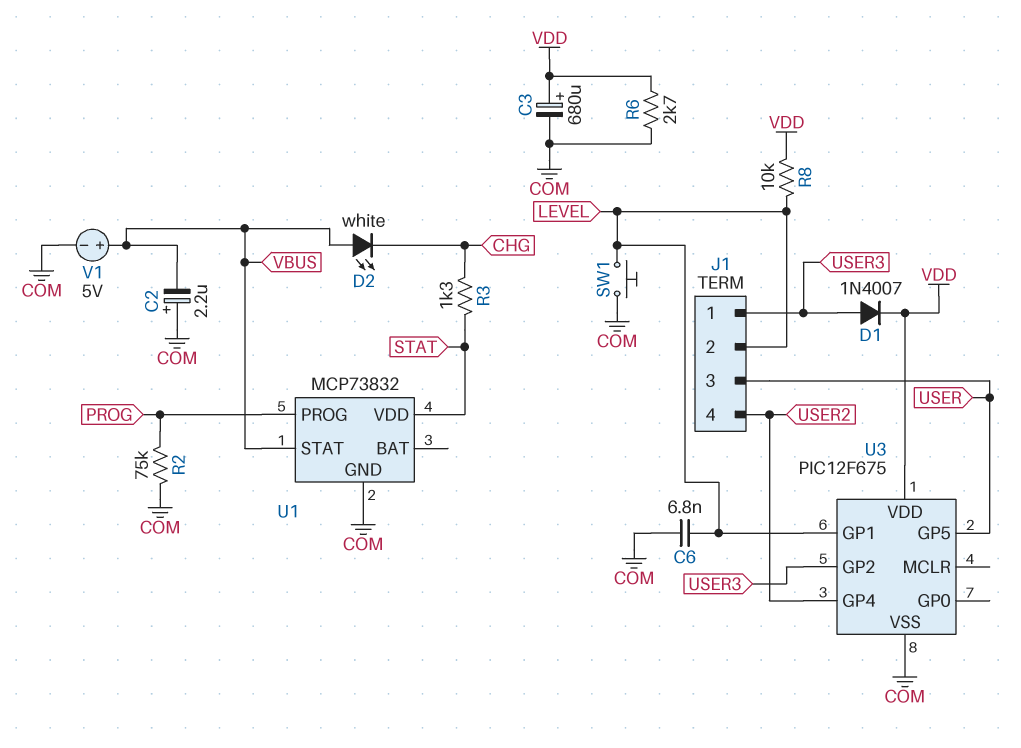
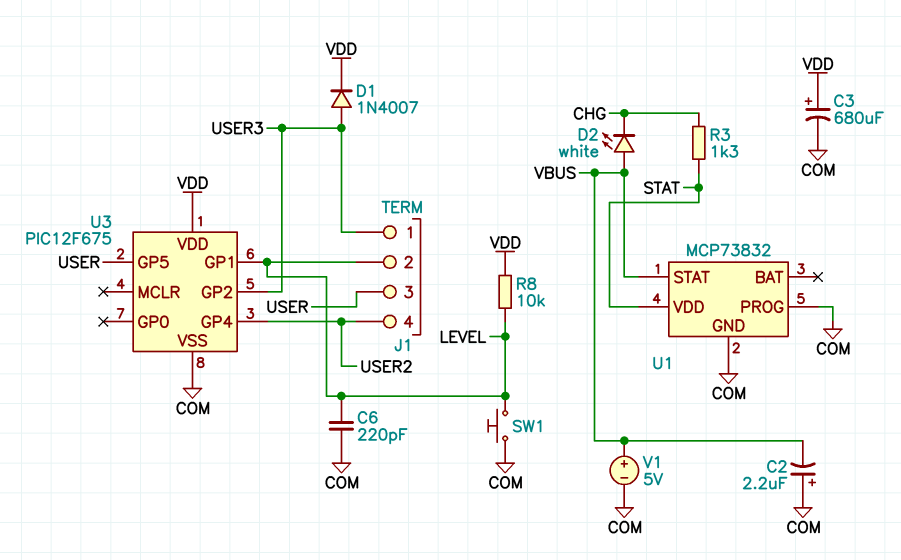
C6: 6.8nF (COM, LEVEL) -> 220pF (COM, LEVEL)
R2: 75k (COM, PROG) -> none
R6: 2.7k (COM, VDD) -> none
U1 pin PROG: PROG -> COM

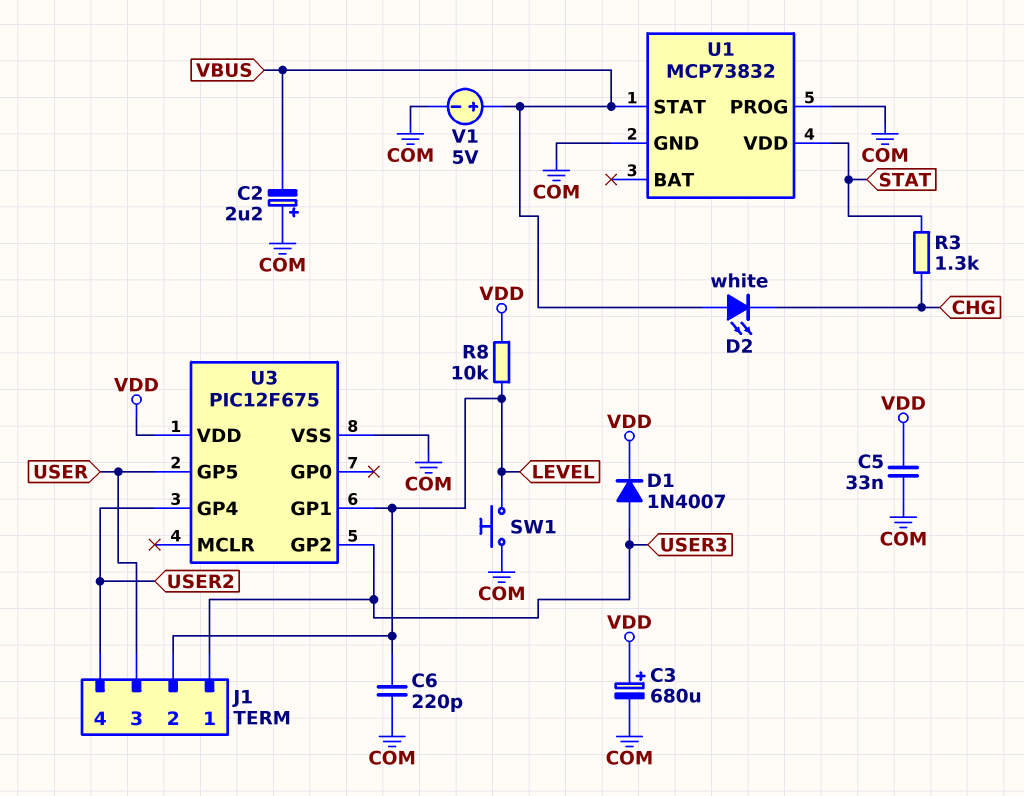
C5: none -> 33nF (COM, VDD)

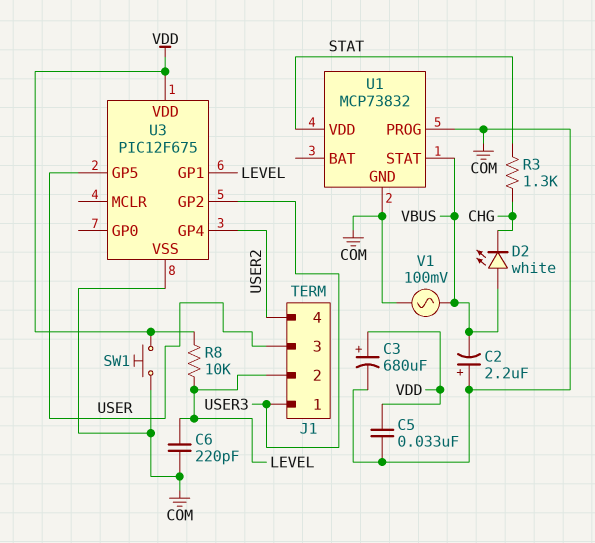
D1: diode 1N4007 (A USER3, K VDD) -> none
SW1: button (COM, LEVEL) -> button (COM, VDD)
V1: 5V (plus VBUS, minus COM) -> AC 100mV (COM, VBUS)

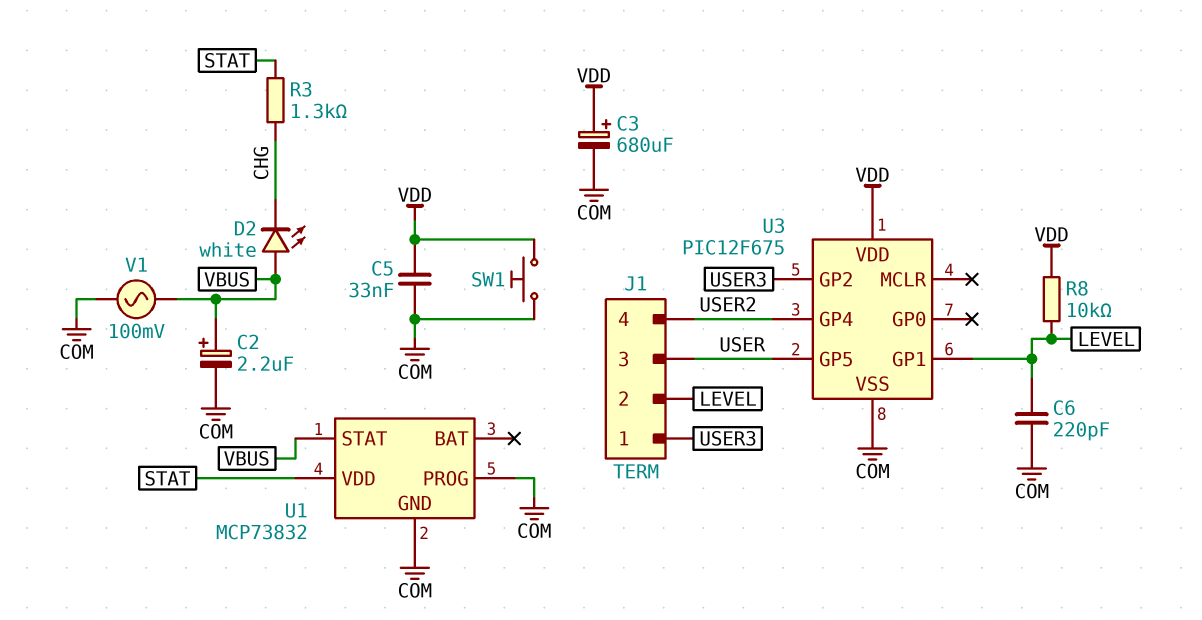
C2: 2.2uF (plus COM, minus VBUS) -> 2.2uF (plus VBUS, minus COM)

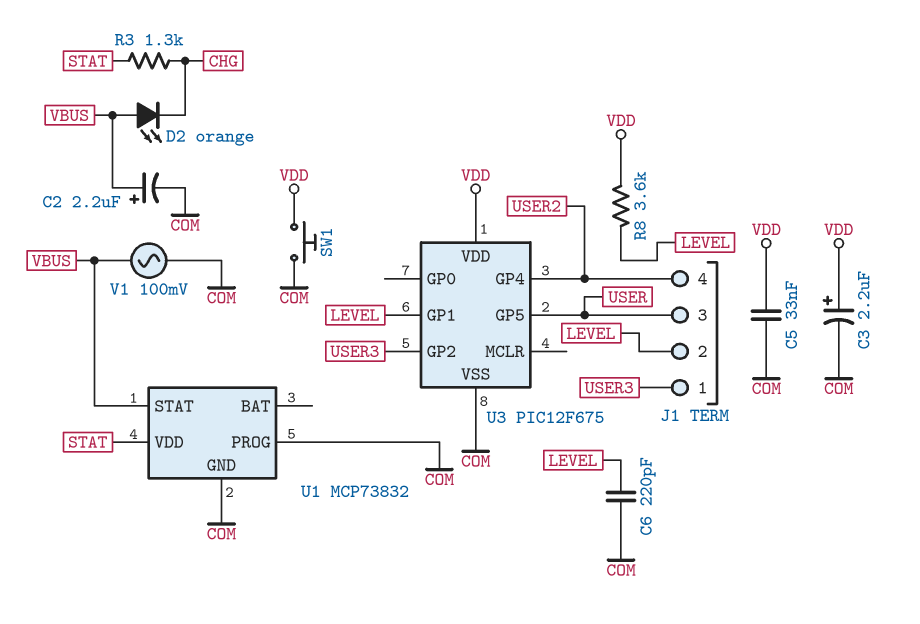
C3: 680uF (plus VDD, minus COM) -> 2.2uF (plus VDD, minus COM)
D2: LED white (A VBUS, K CHG) -> LED orange (A VBUS, K CHG)
R8: 10k (LEVEL, VDD) -> 3.6k (LEVEL, VDD)

